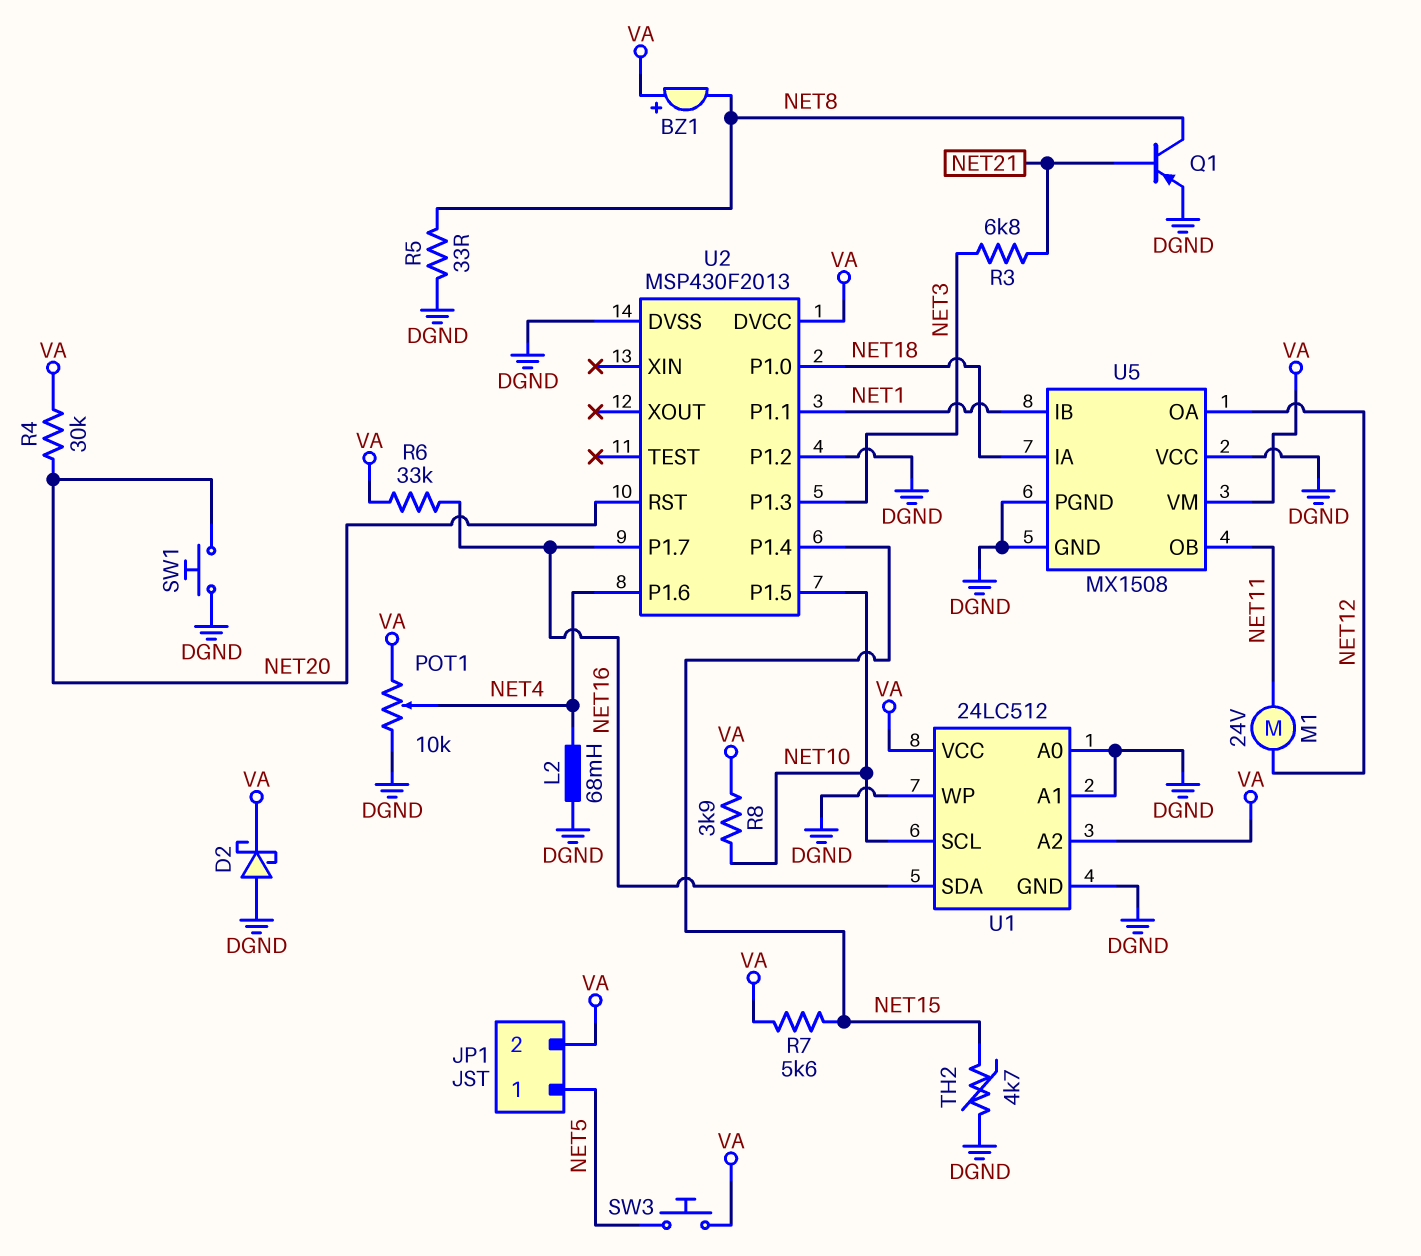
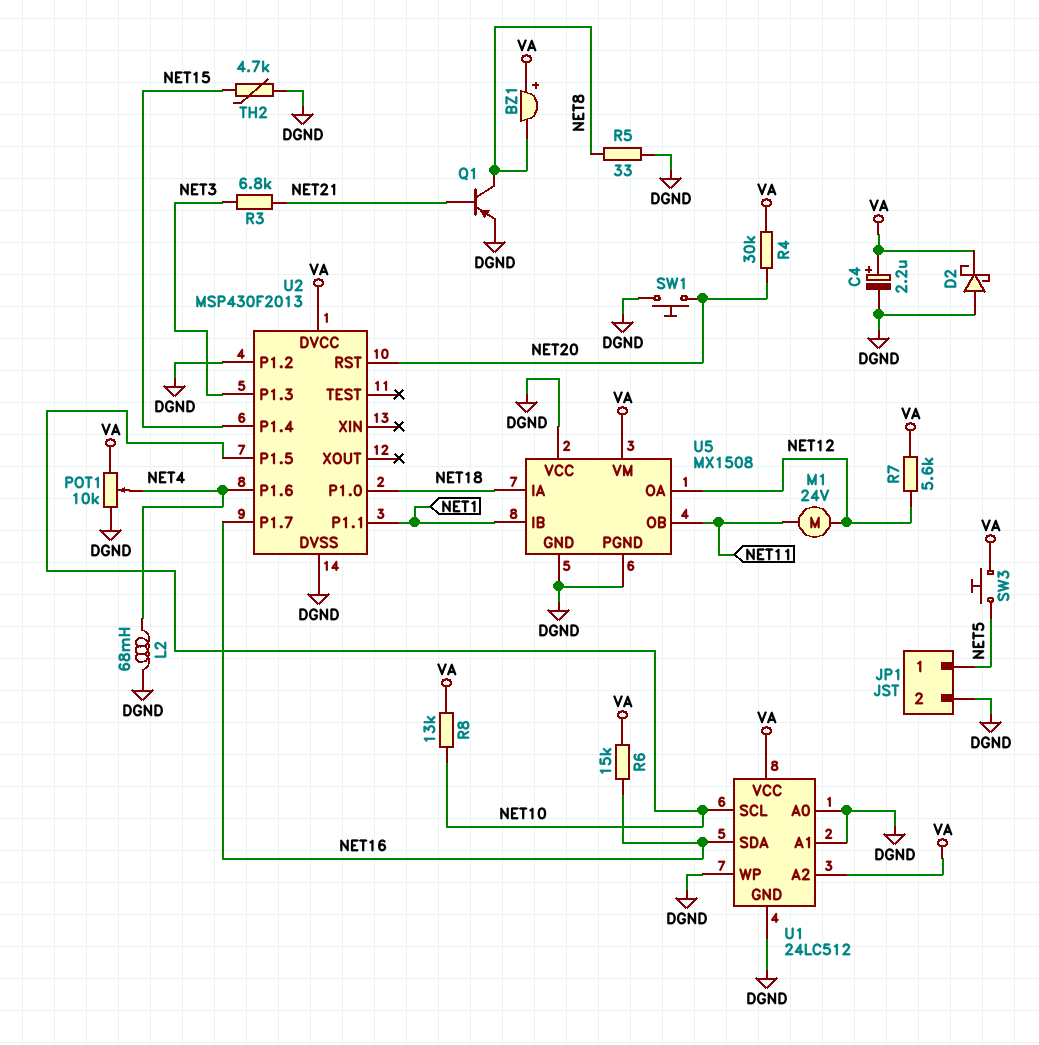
C4: none -> 2.2uF (plus VA, minus DGND)
JP1 pin 2: VA -> DGND
R6: 33k (NET16, VA) -> 15k (NET16, VA)
R7: 5.6k (NET15, VA) -> 5.6k (NET12, VA)
R8: 3.9k (NET10, VA) -> 13k (NET10, VA)

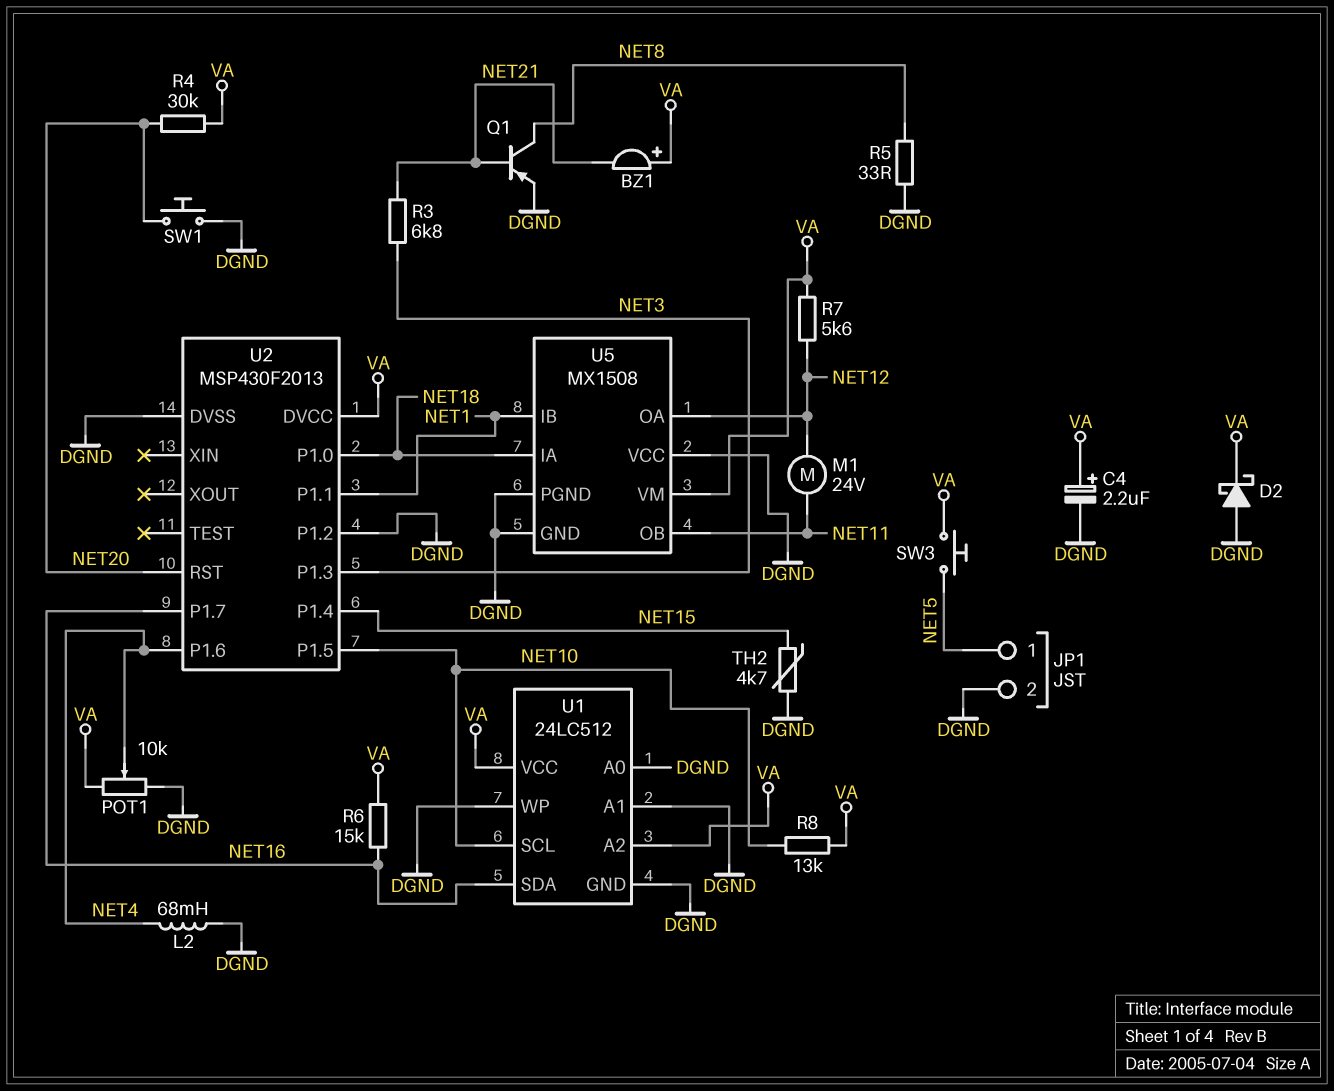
BZ1: buzzer (plus VA, minus NET8) -> buzzer (plus VA, minus NET21)

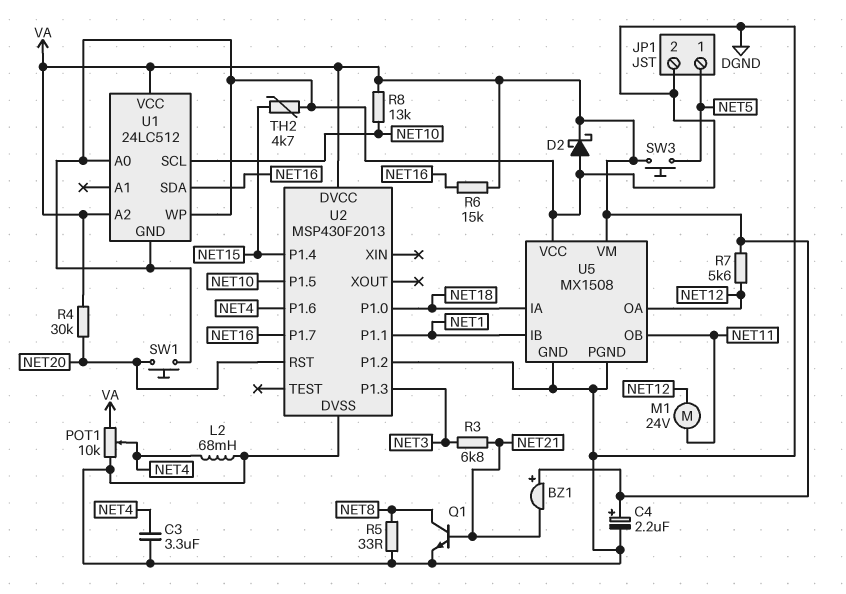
C3: none -> 3.3uF (DGND, NET4)
Q1: PNP (B NET21, C NET8, E DGND) -> NPN (B NET21, C NET8, E DGND)
U1 pin A1: DGND -> none

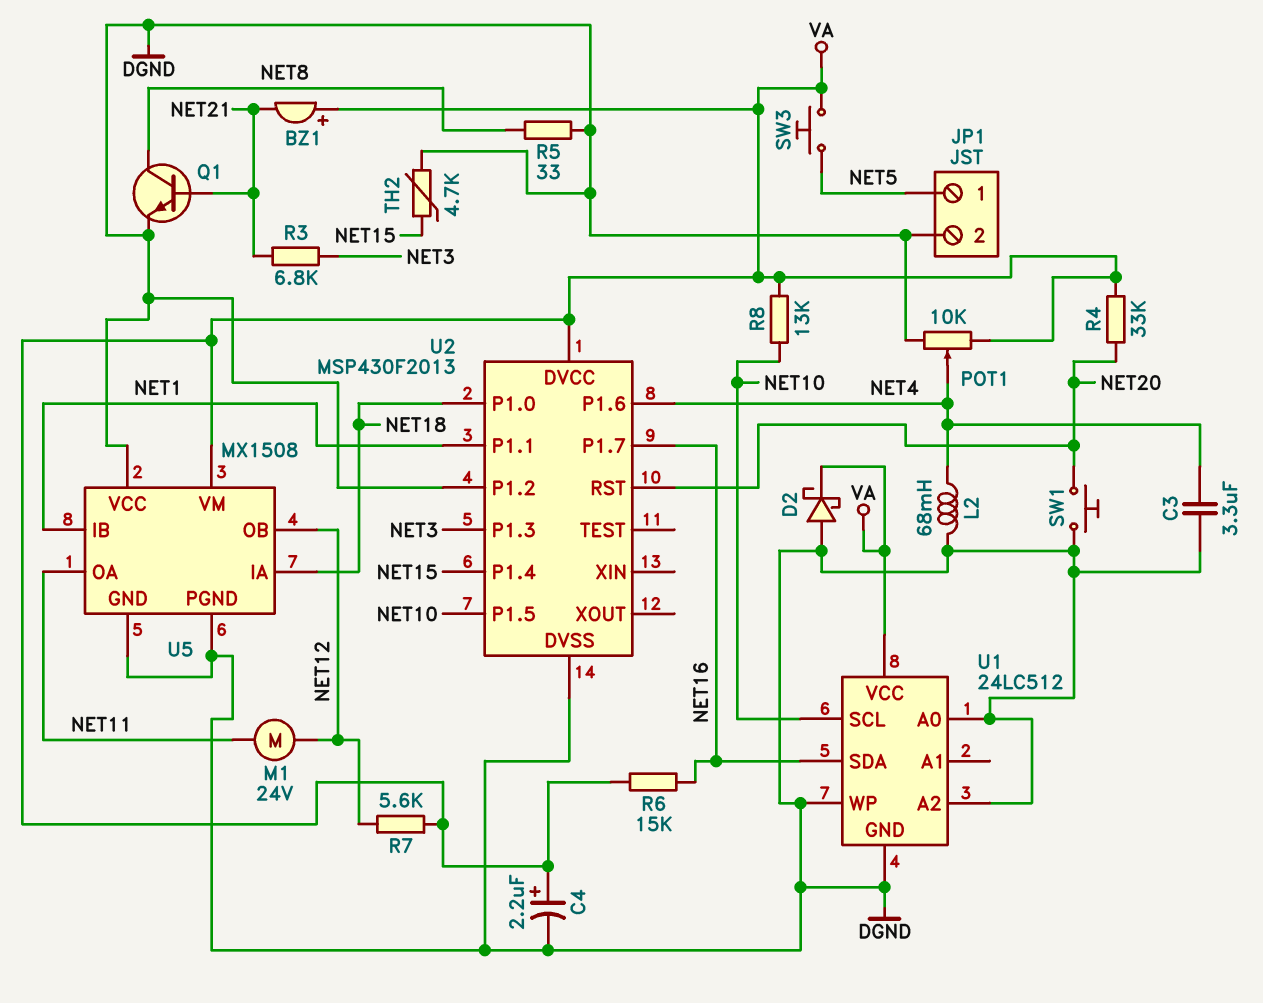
R4: 30k (NET20, VA) -> 33k (NET20, VA)
U1 pin A2: VA -> DGND
U5 pin OA: NET12 -> NET11
U5 pin OB: NET11 -> NET12

